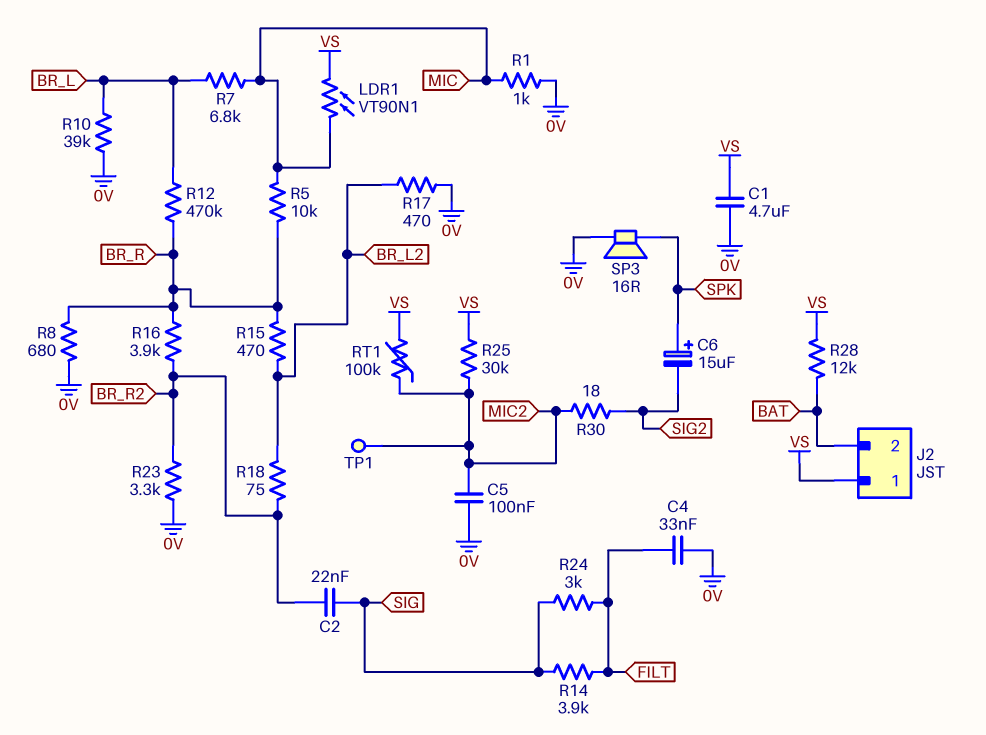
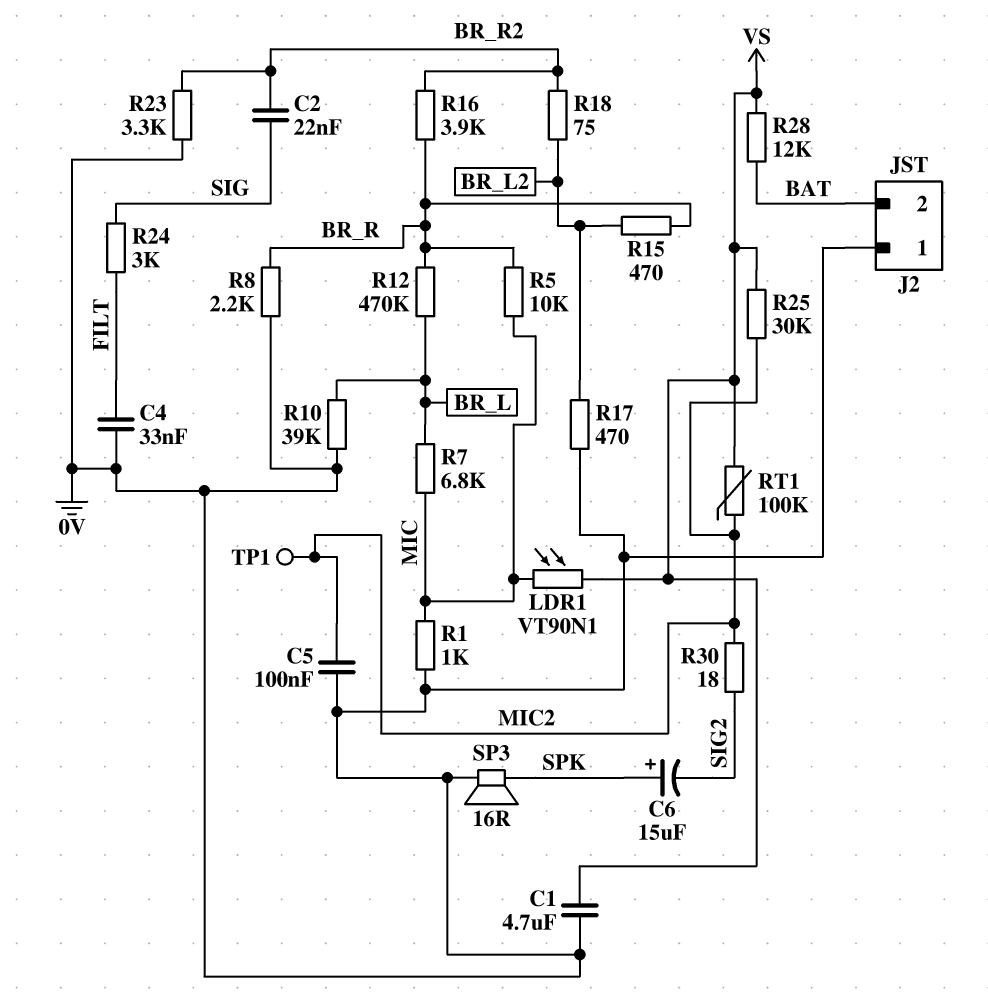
J2 pin 1: VS -> 0V
R8: 680 (0V, BR_R) -> 2.2k (0V, BR_R)
R14: 3.9k (FILT, SIG) -> none

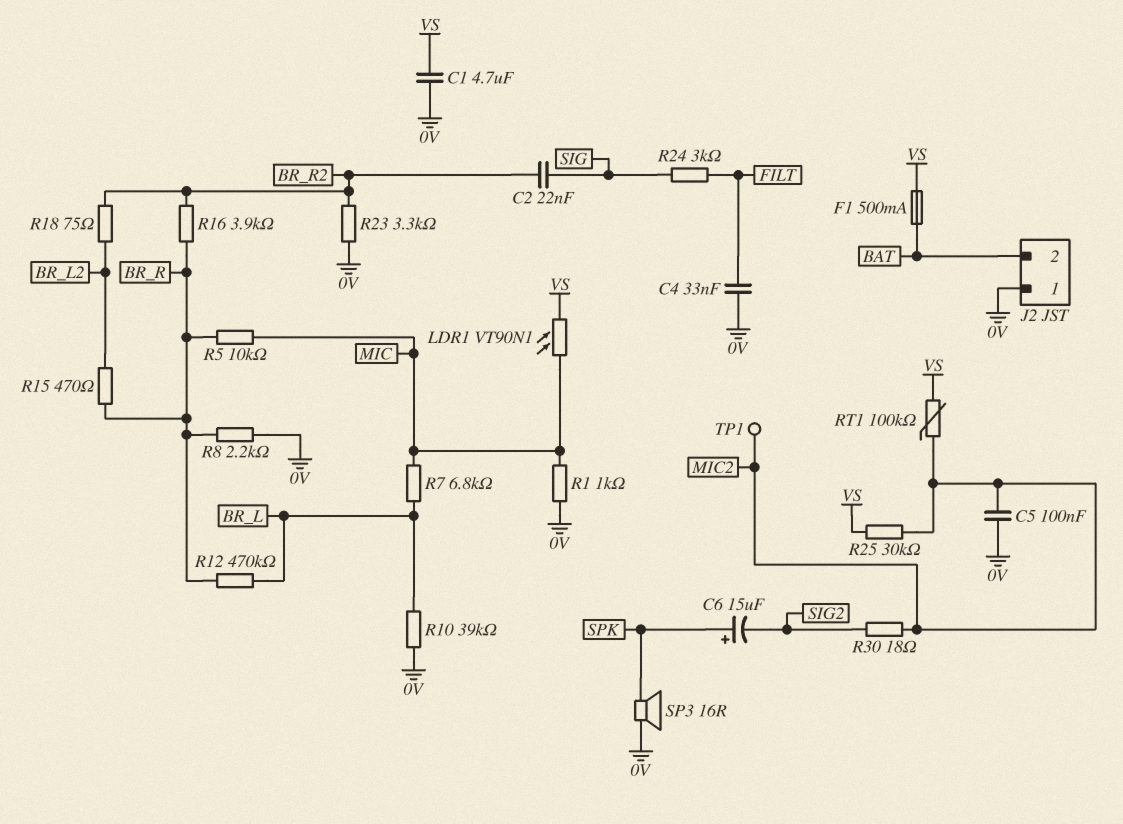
F1: none -> 500mA (BAT, VS)
R17: 470 (0V, BR_L2) -> none
R28: 12k (BAT, VS) -> none

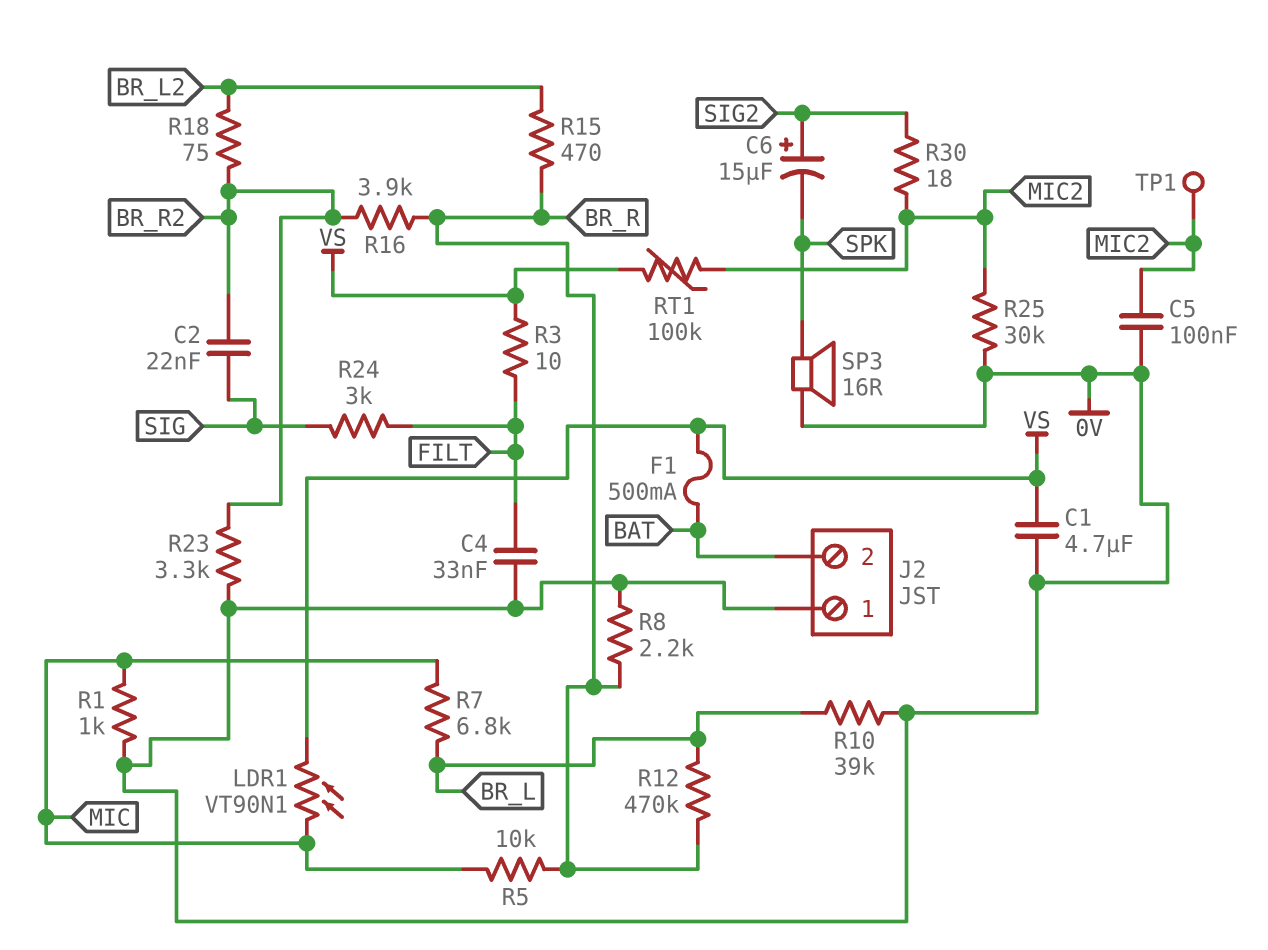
C6: 15uF (plus SPK, minus SIG2) -> 15uF (plus SIG2, minus SPK)
R3: none -> 10 (FILT, VS)
R25: 30k (MIC2, VS) -> 30k (0V, MIC2)

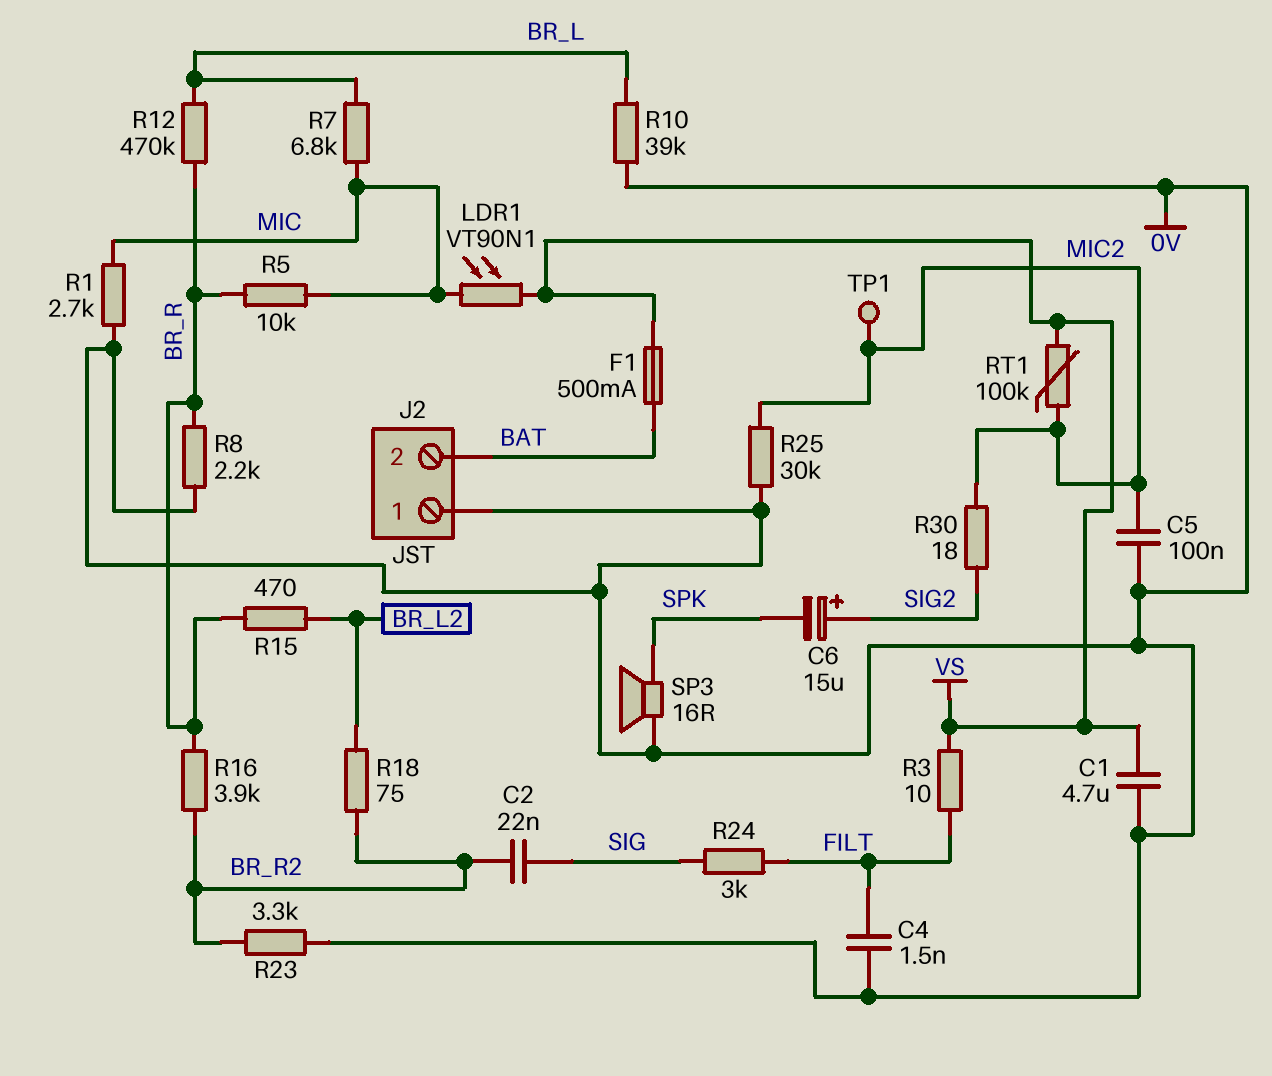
C4: 33nF (0V, FILT) -> 1.5nF (0V, FILT)
R1: 1k (0V, MIC) -> 2.7k (0V, MIC)

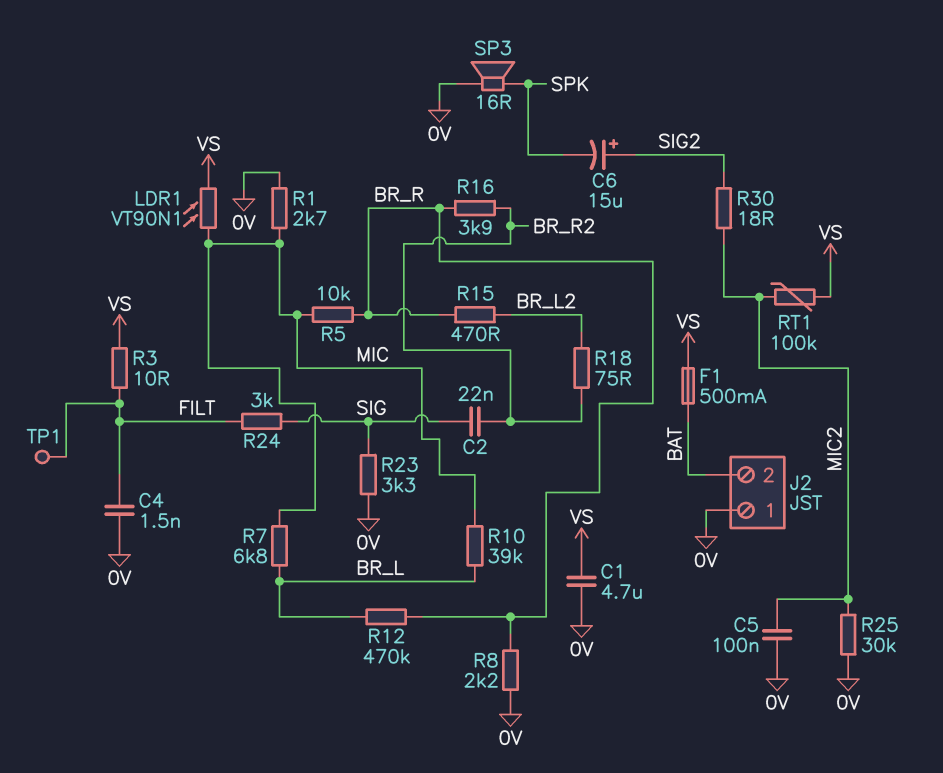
R10: 39k (0V, BR_L) -> 39k (BR_L, MIC)
R23: 3.3k (0V, BR_R2) -> 3.3k (0V, SIG)
TP1: test point (MIC2) -> test point (FILT)

